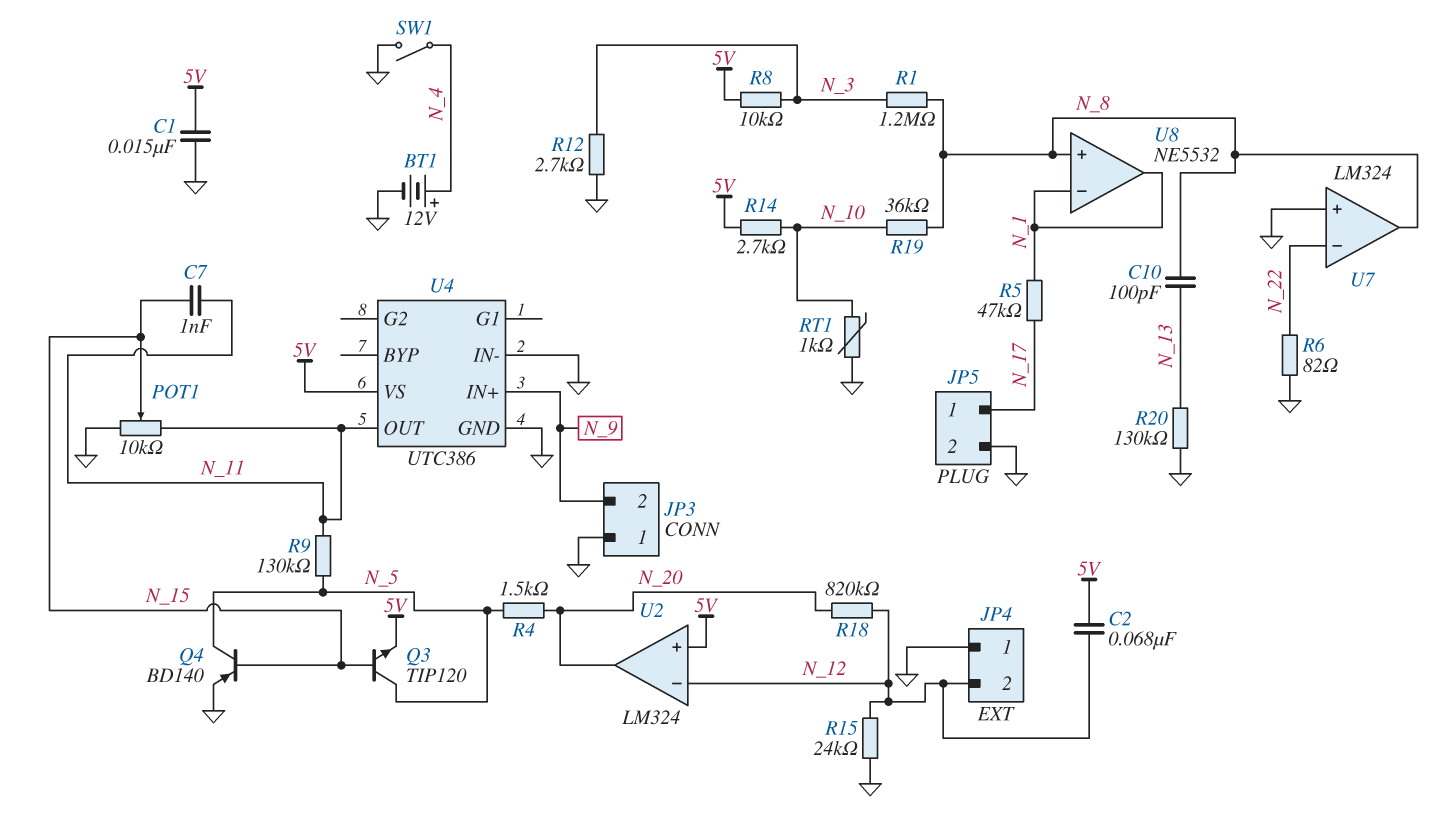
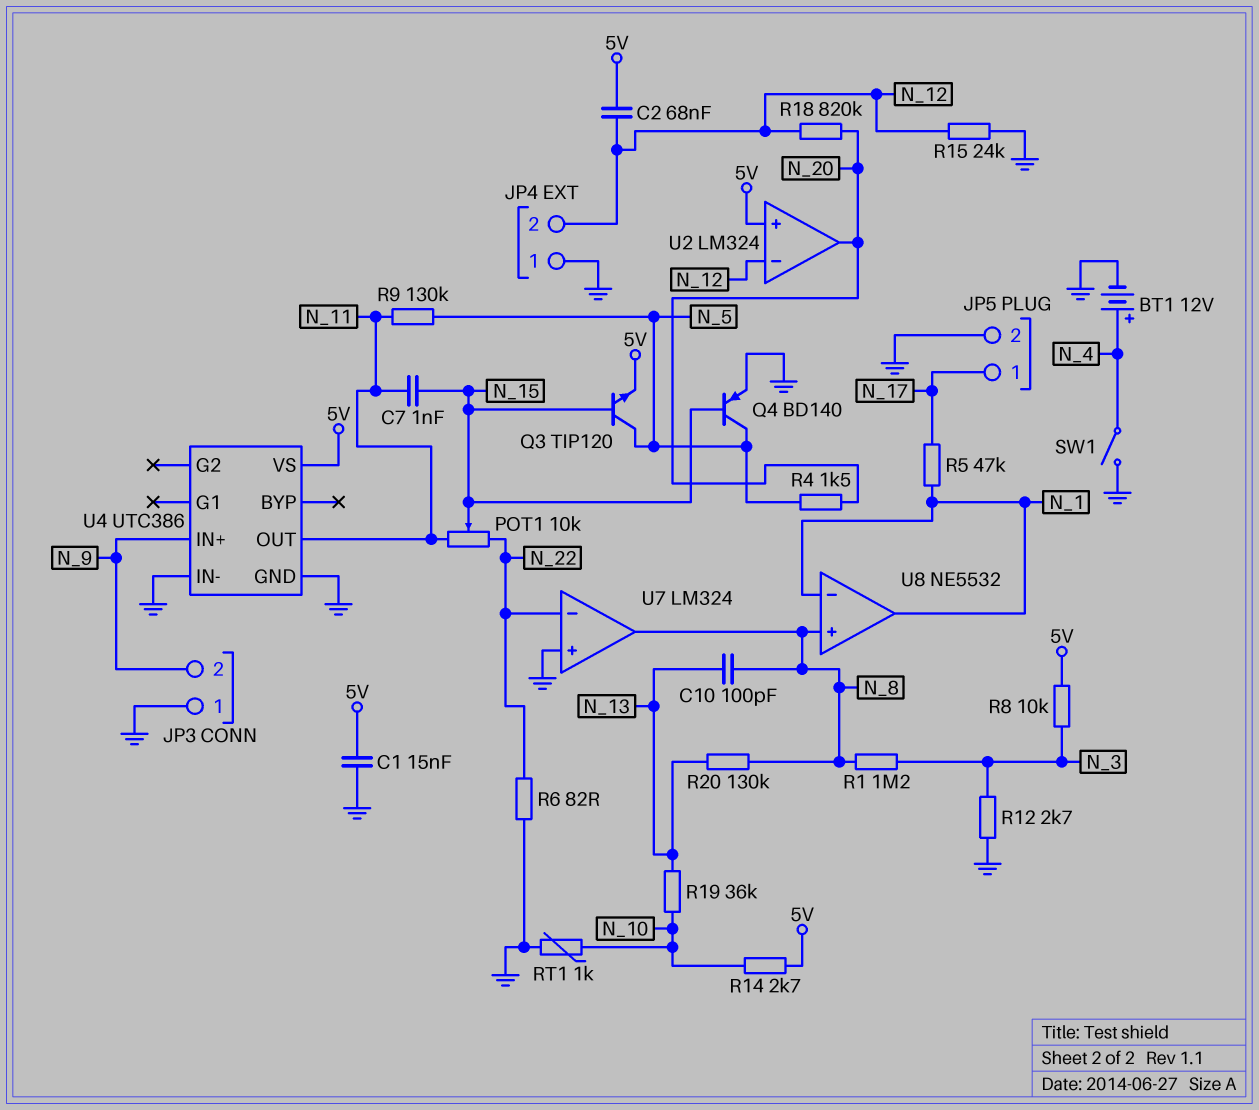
POT1: 10k (GND, N_11, wiper N_15) -> 10k (N_11, N_22, wiper N_15)
R19: 36k (N_8, N_10) -> 36k (N_10, N_13)
R20: 130k (GND, N_13) -> 130k (N_8, N_13)

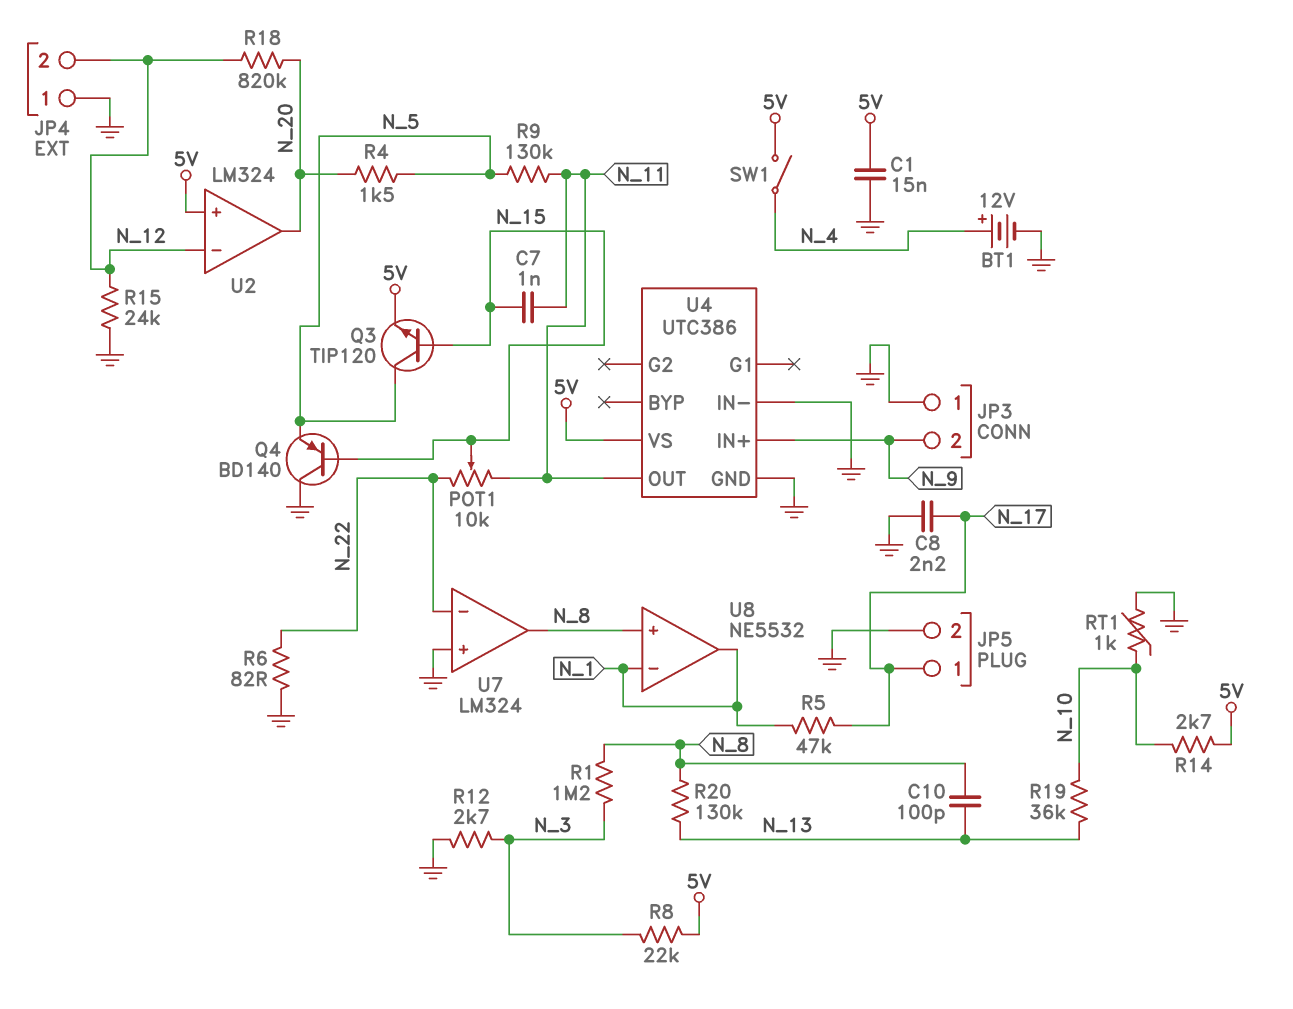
C2: 68nF (5V, N_12) -> none
C8: none -> 2.2nF (GND, N_17)
Q4: PNP BD140 (B N_15, C N_5, E GND) -> PNP BD140 (B N_15, C GND, E N_5)
R8: 10k (5V, N_3) -> 22k (5V, N_3)
SW1: switch (GND, N_4) -> switch (5V, N_4)

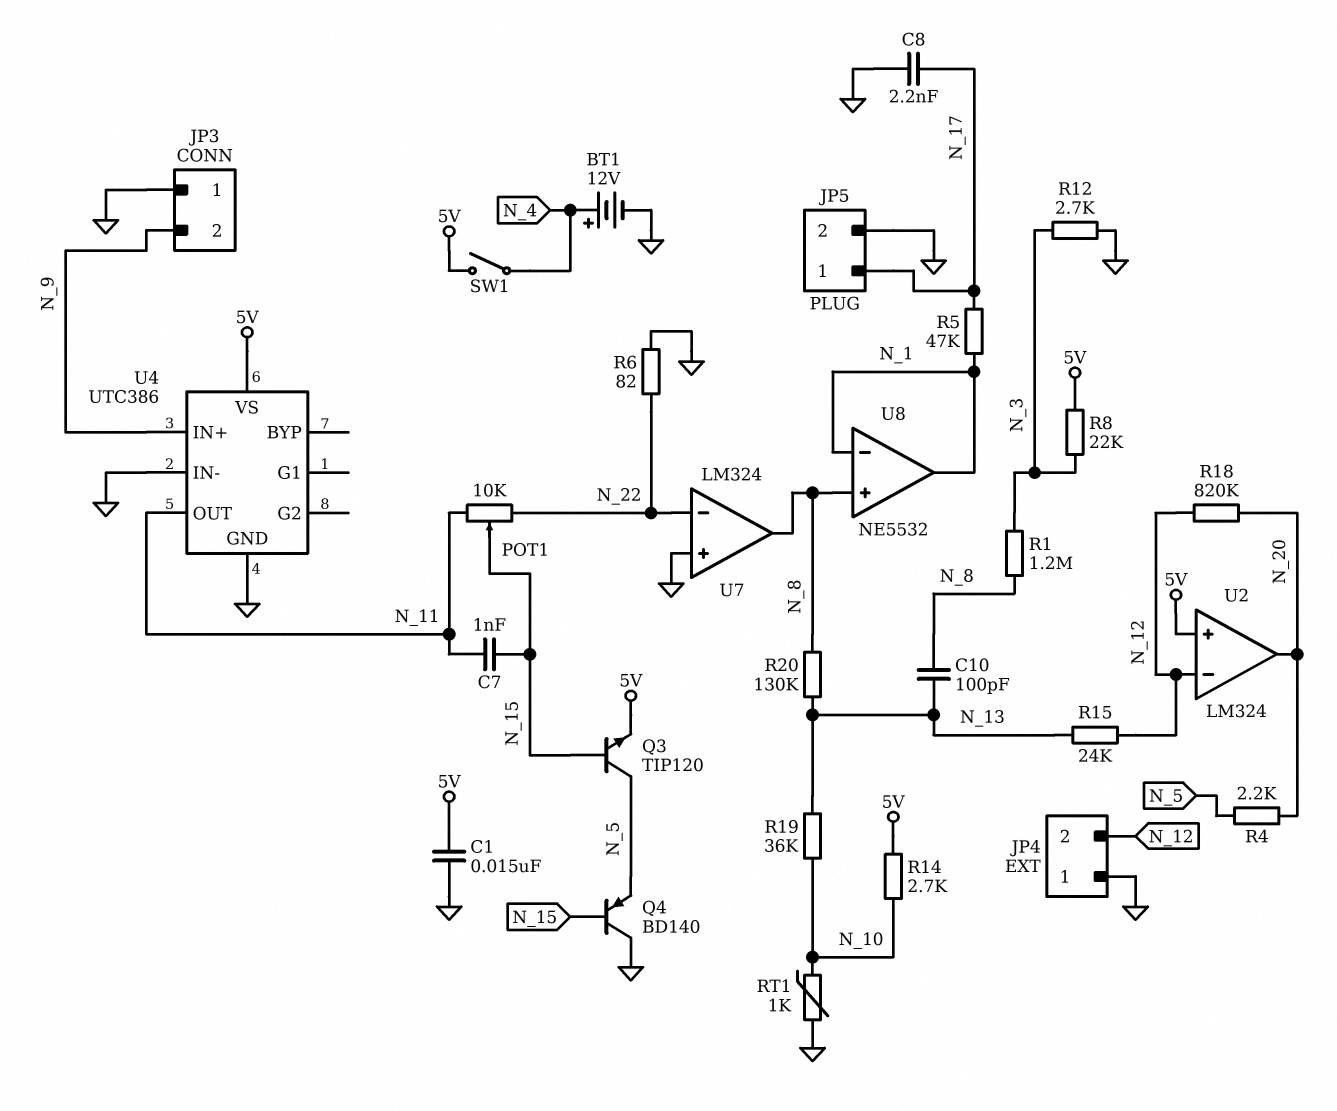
R4: 1.5k (N_5, N_20) -> 2.2k (N_5, N_20)
R9: 130k (N_5, N_11) -> none
R15: 24k (GND, N_12) -> 24k (N_12, N_13)

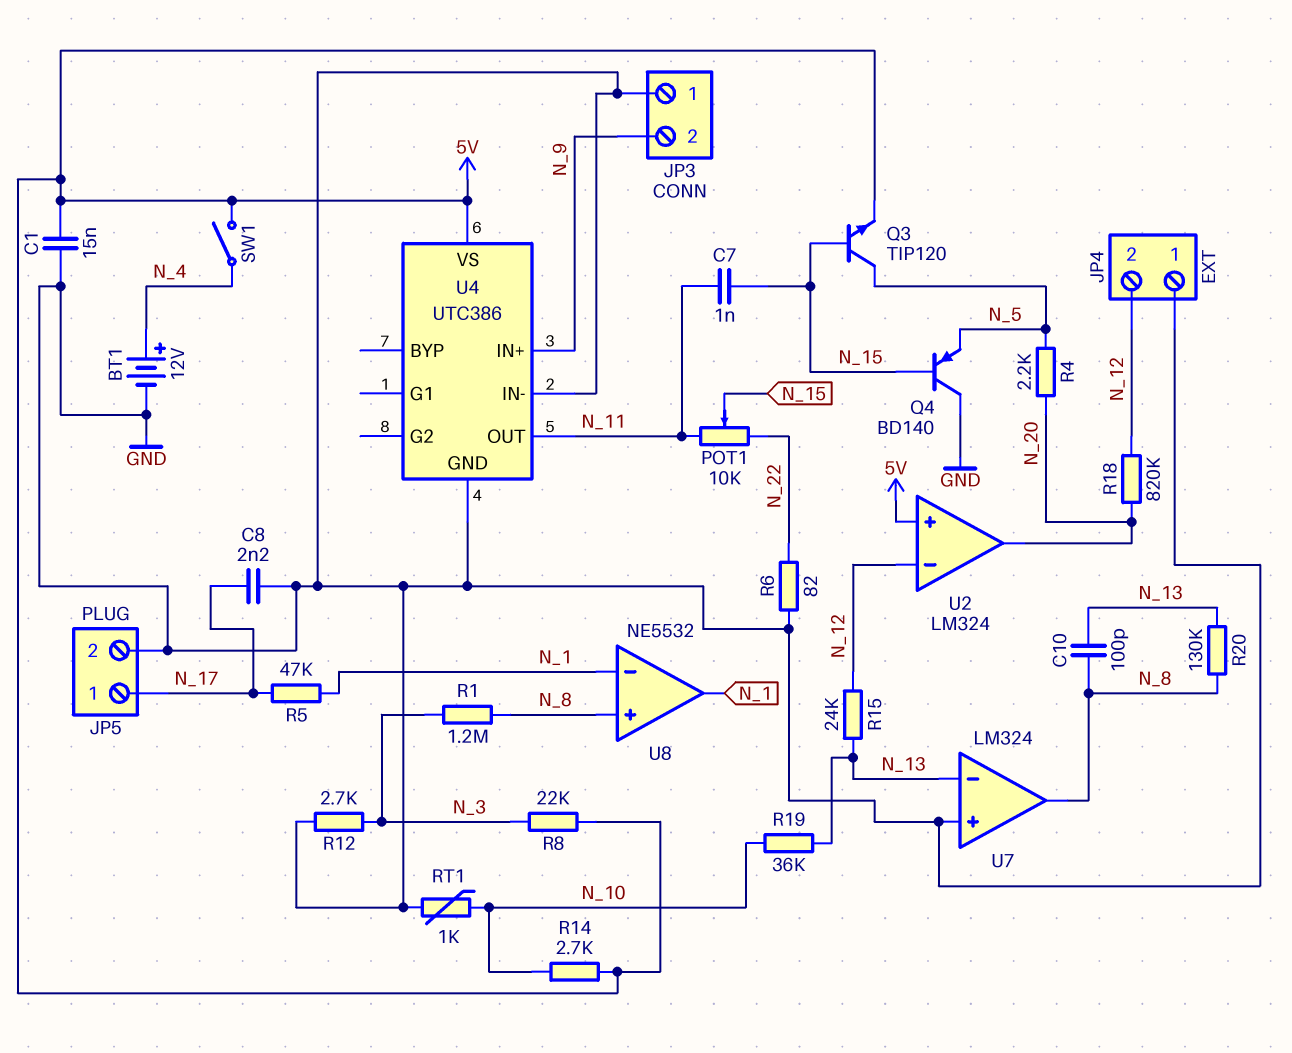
U7 pin in-: N_22 -> N_13

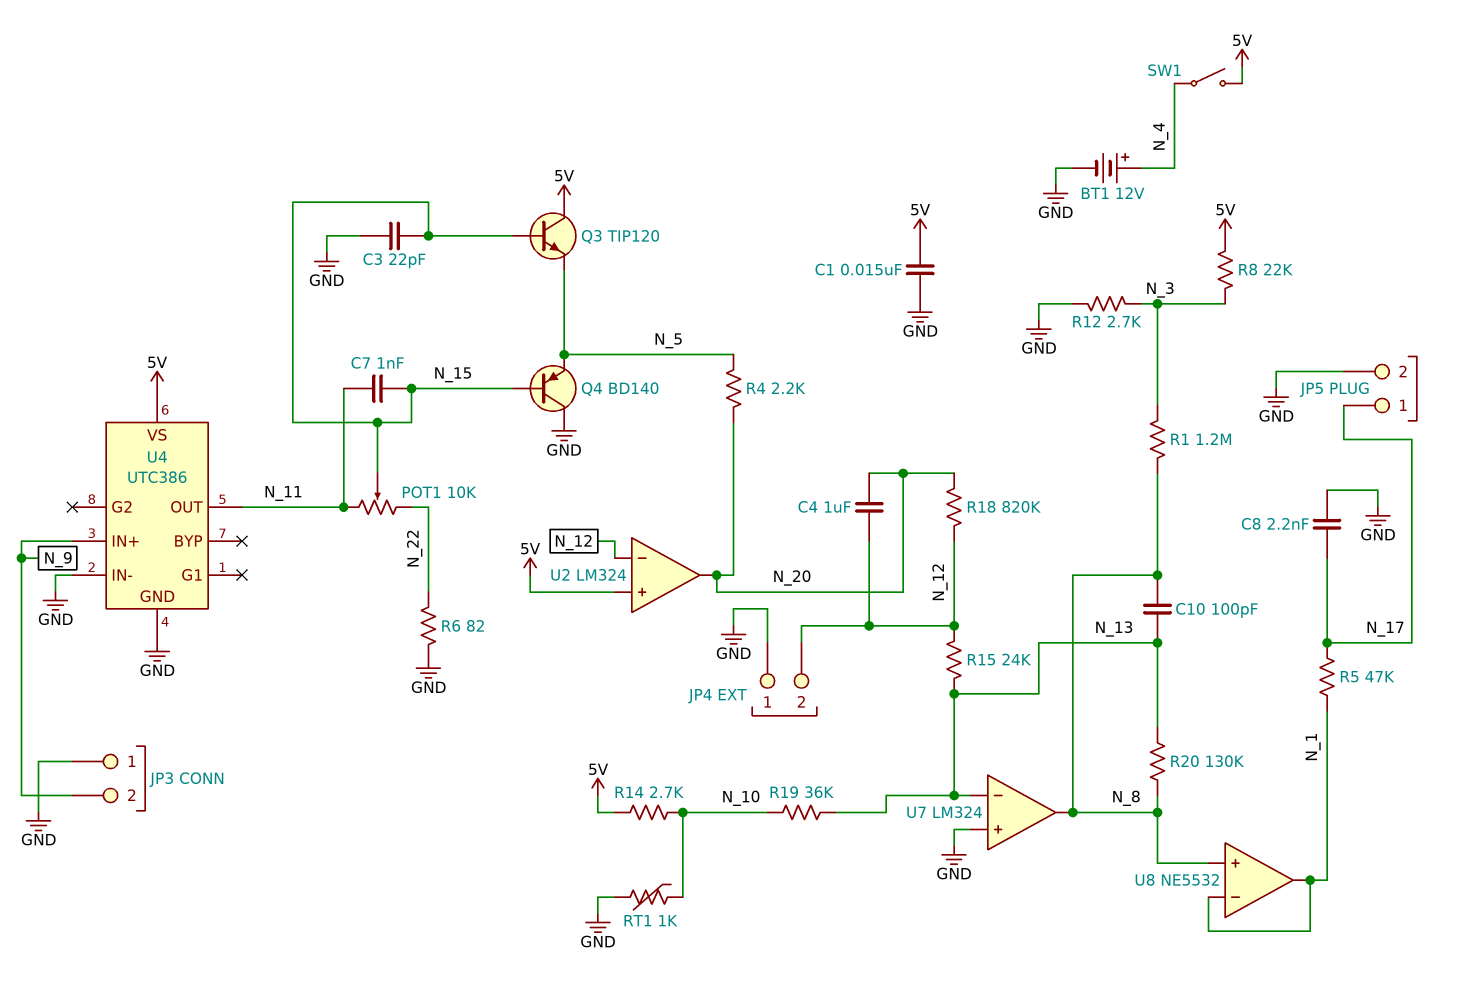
C3: none -> 22pF (GND, N_15)
C4: none -> 1uF (N_12, N_20)
Q3: NPN TIP120 (B N_15, C N_5, E 5V) -> NPN TIP120 (B N_15, C 5V, E N_5)

